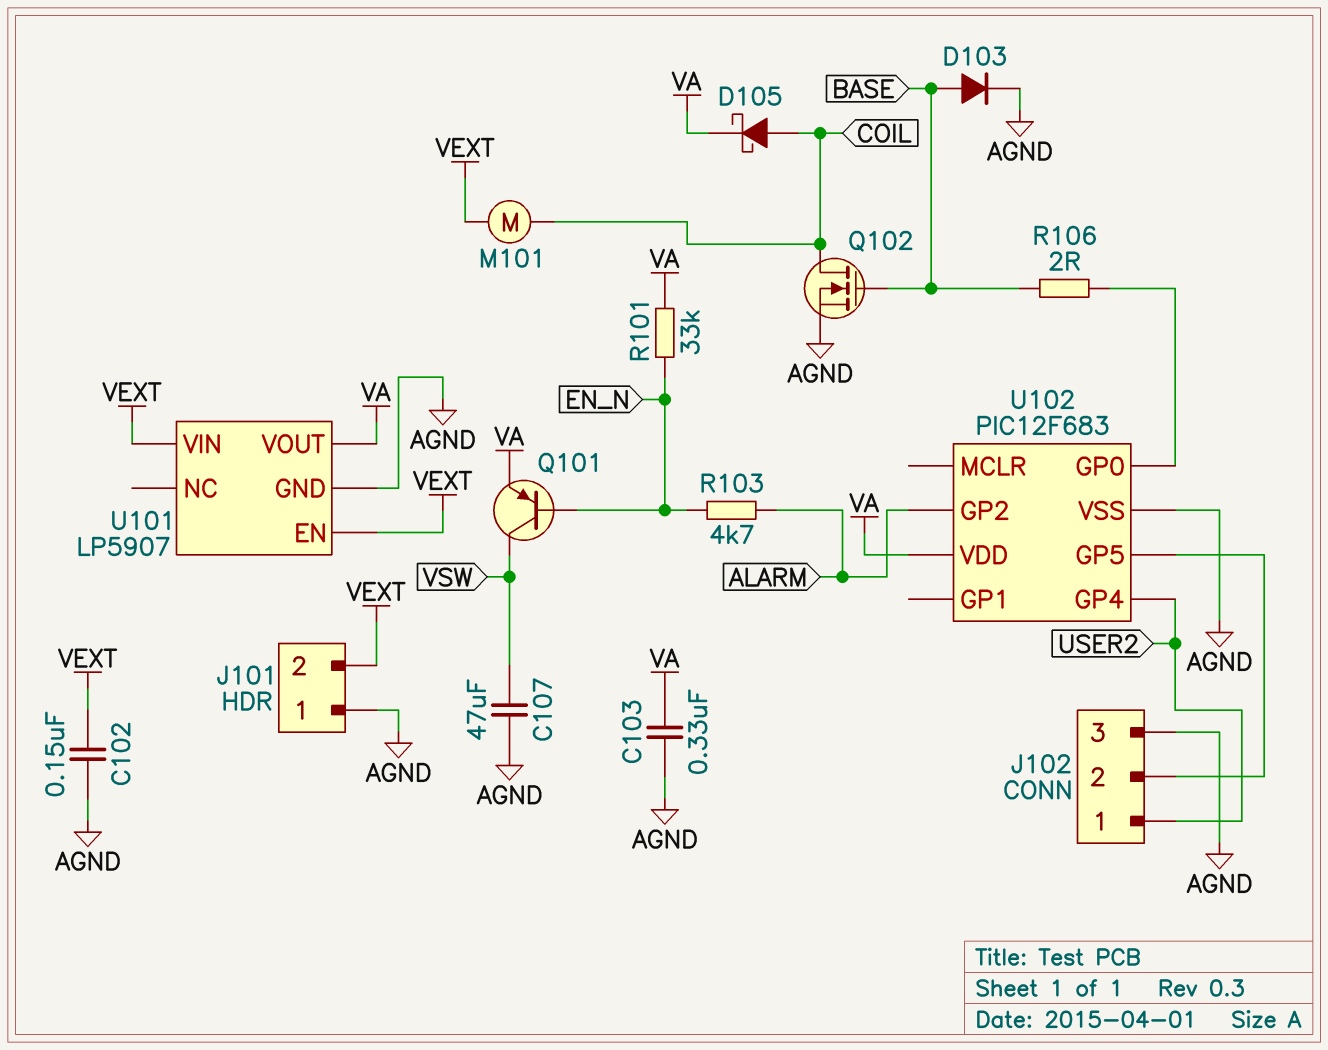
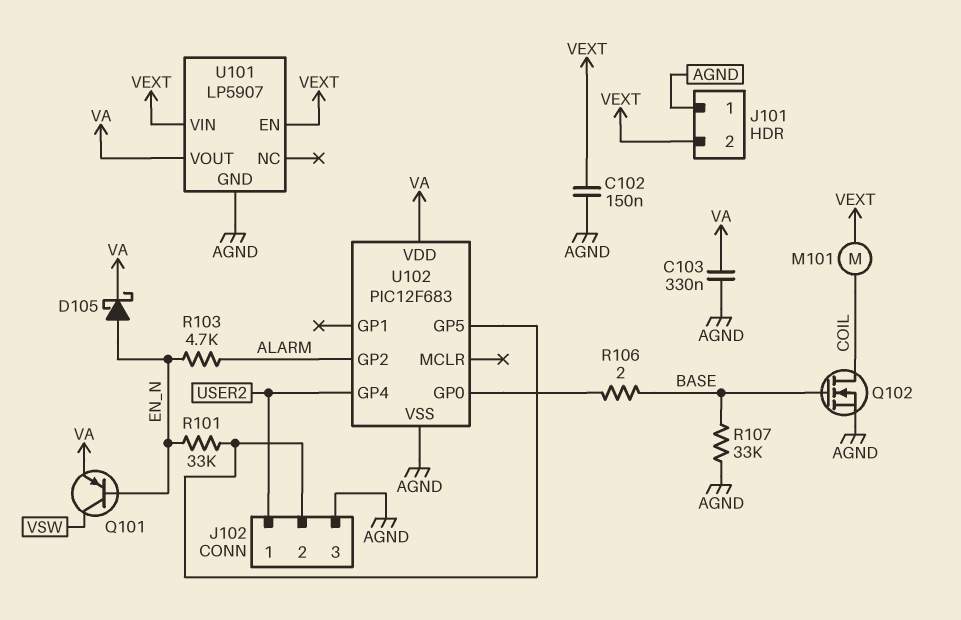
C107: 47uF (AGND, VSW) -> none
D103: diode (A BASE, K AGND) -> none
D105: schottky (A COIL, K VA) -> schottky (A EN_N, K VA)
R101: 33k (EN_N, VA) -> 33k (EN_N, J102/2)
R107: none -> 33k (AGND, BASE)

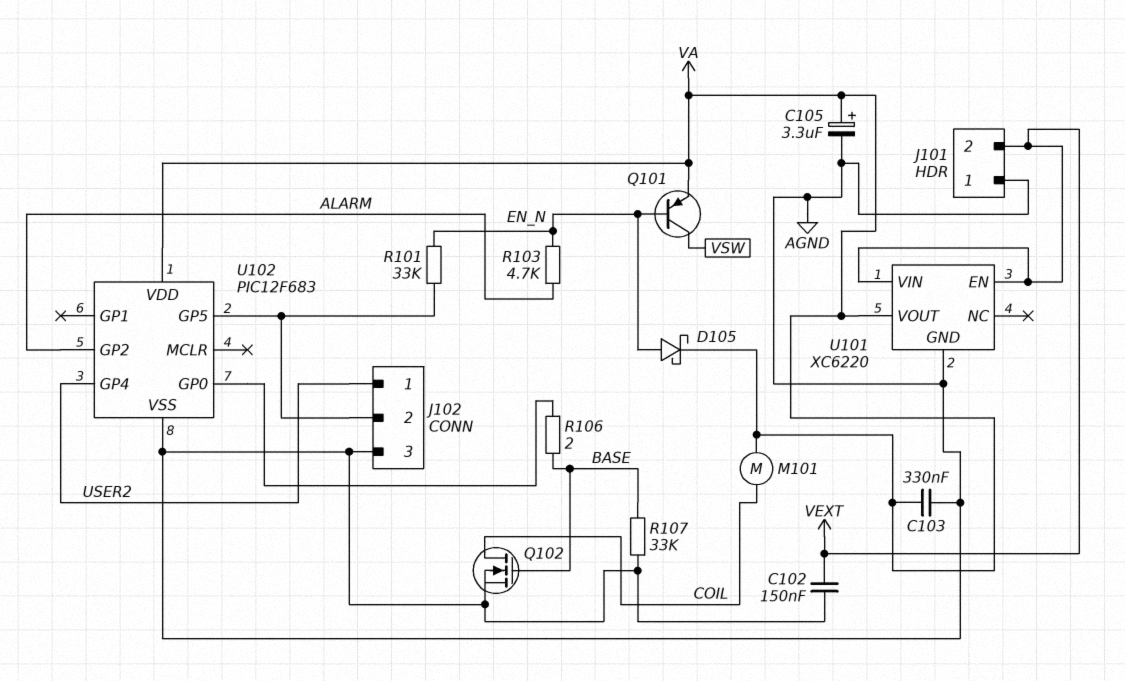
C105: none -> 3.3uF (plus VA, minus AGND)
M101: motor (COIL, VEXT) -> motor (COIL, VA)
U101: LP5907 -> XC6220

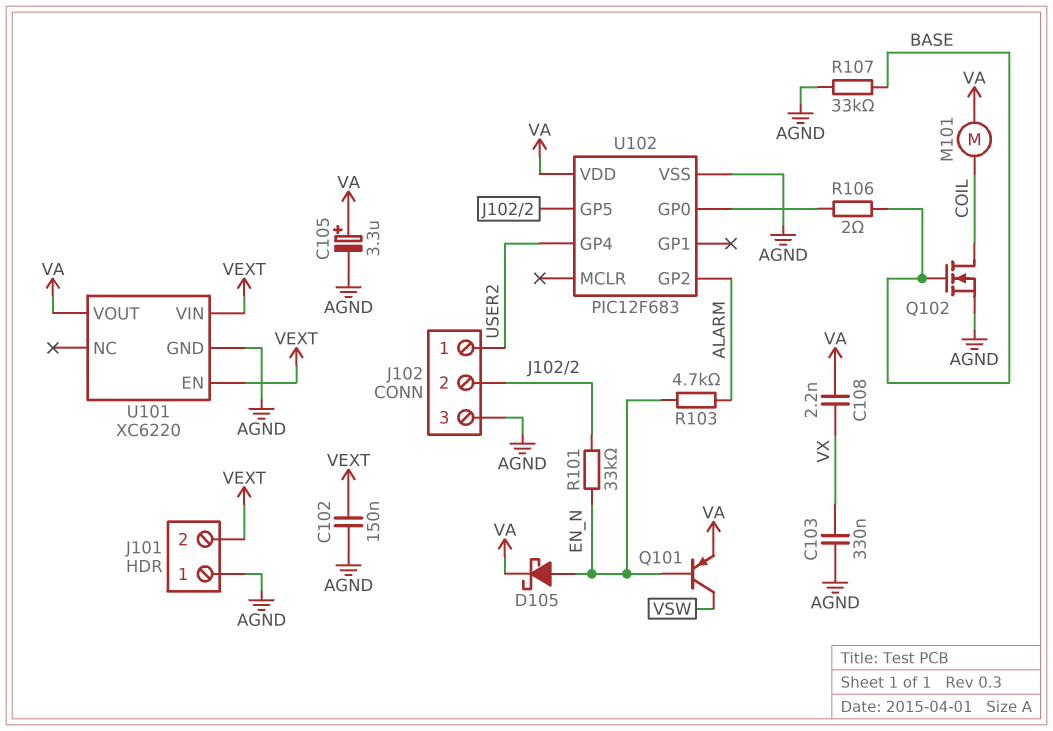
C103: 330nF (AGND, VA) -> 330nF (AGND, VX)
C108: none -> 2.2nF (VA, VX)

